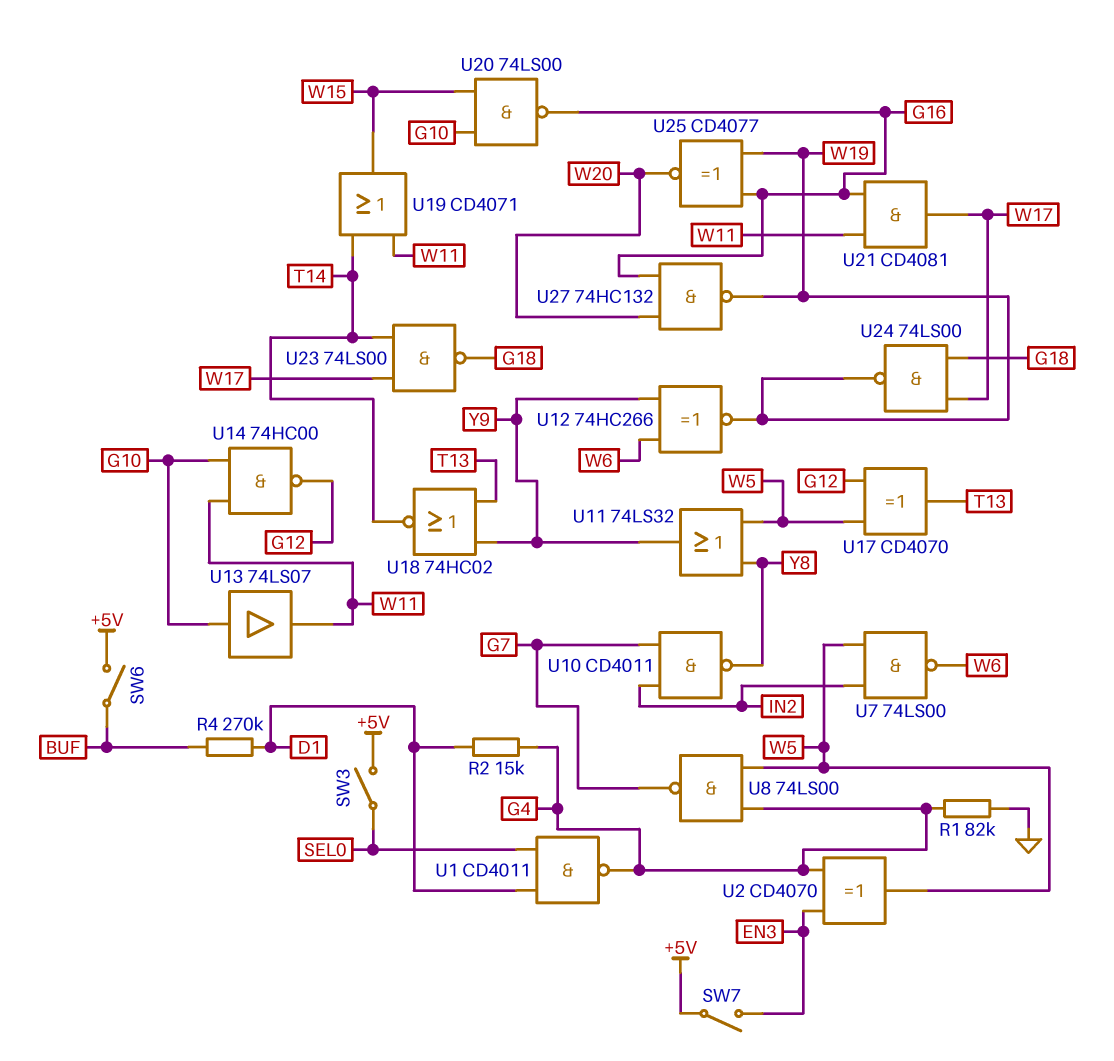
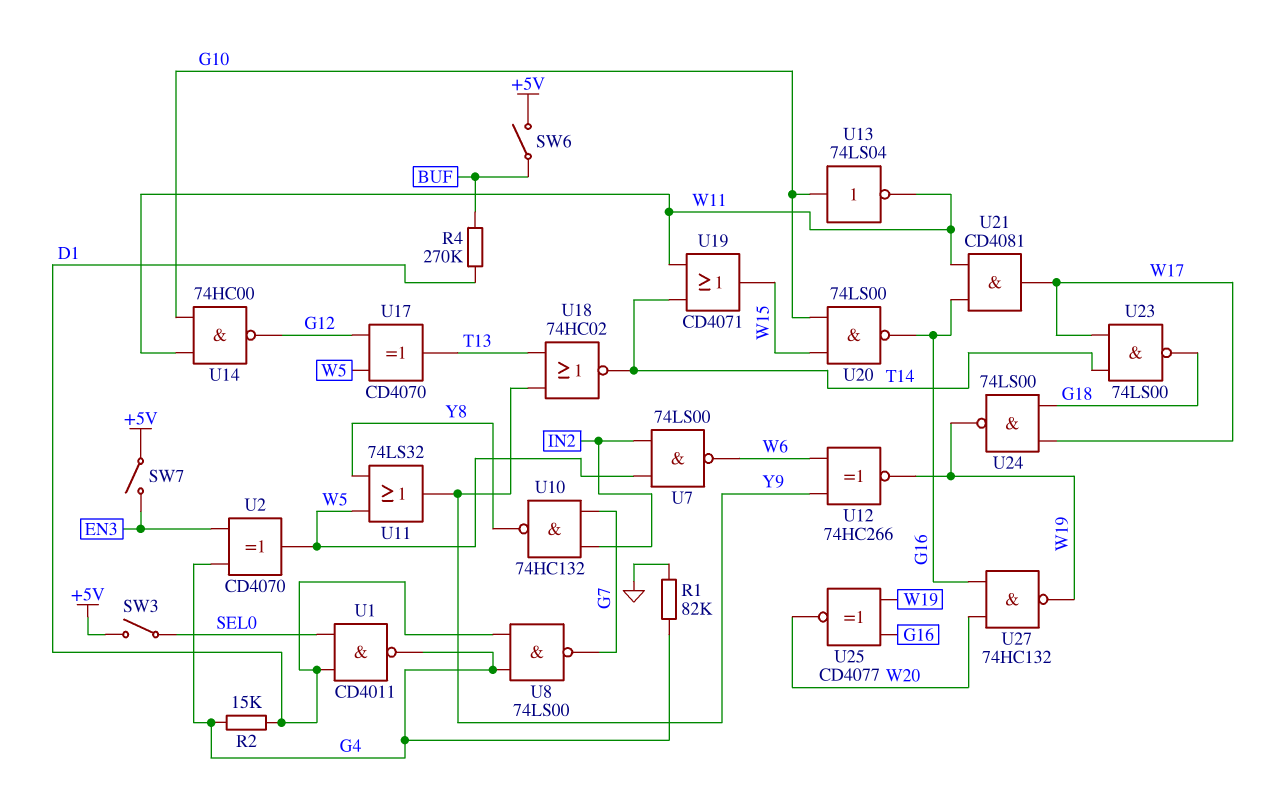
U8: NAND 74LS00 (in G4, in W5, out G7) -> NAND 74LS00 (in D1, in G4, out G7)
U10: NAND CD4011 (in G7, in IN2, out Y8) -> NAND 74HC132 (in G7, in IN2, out Y8)
U13: buffer 74LS07 (in G10, out W11) -> NOT 74LS04 (in G10, out W11)

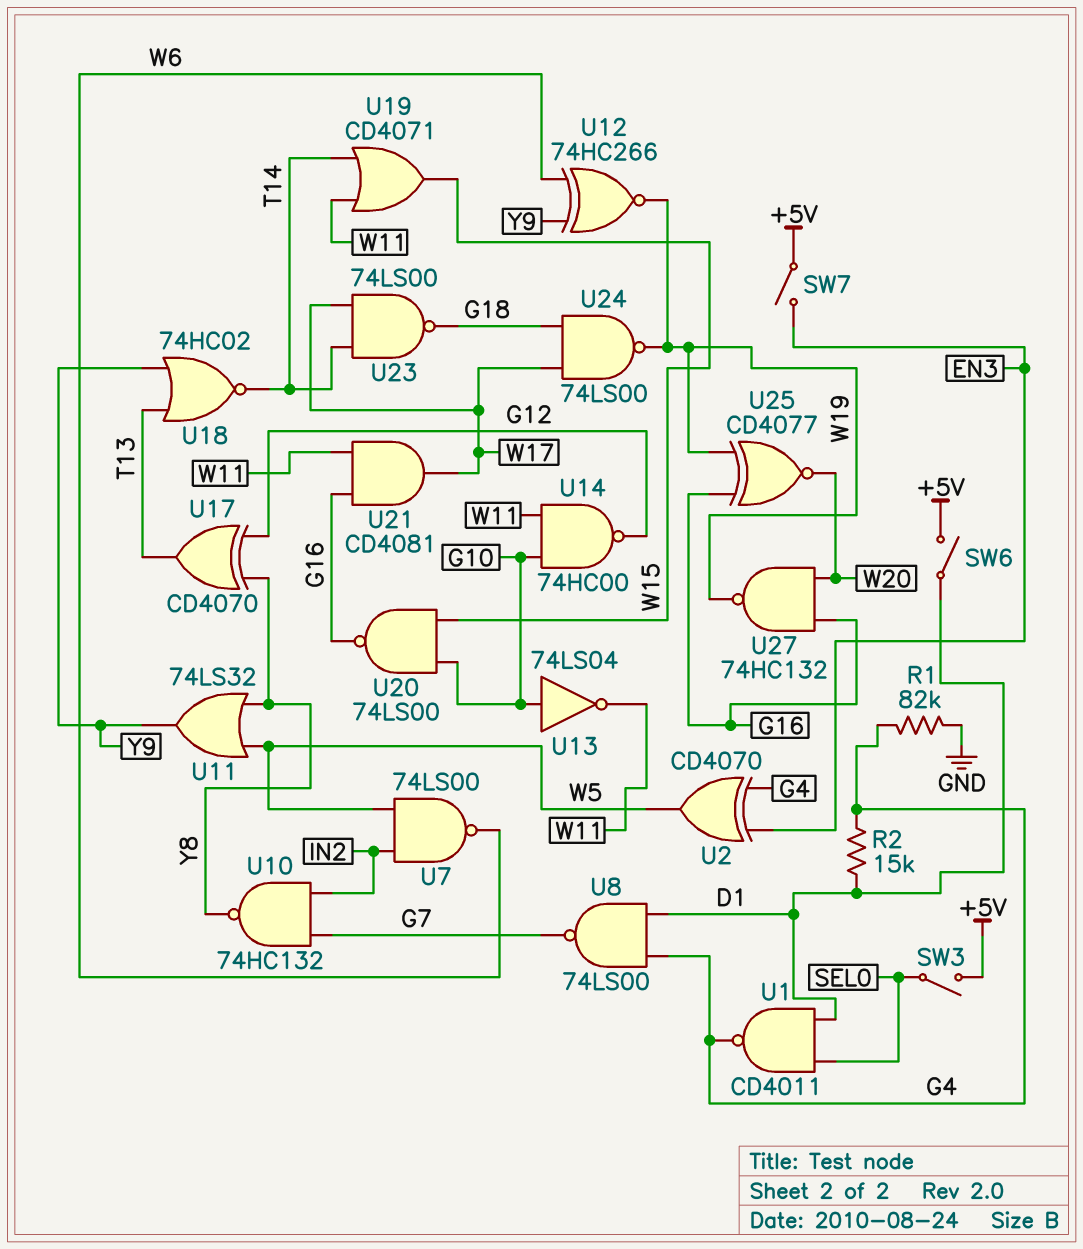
R4: 270k (BUF, D1) -> none
SW6: switch (+5V, BUF) -> switch (+5V, D1)
U17: XOR CD4070 (in G12, in W5, out T13) -> XOR CD4070 (in G12, in Y8, out T13)

